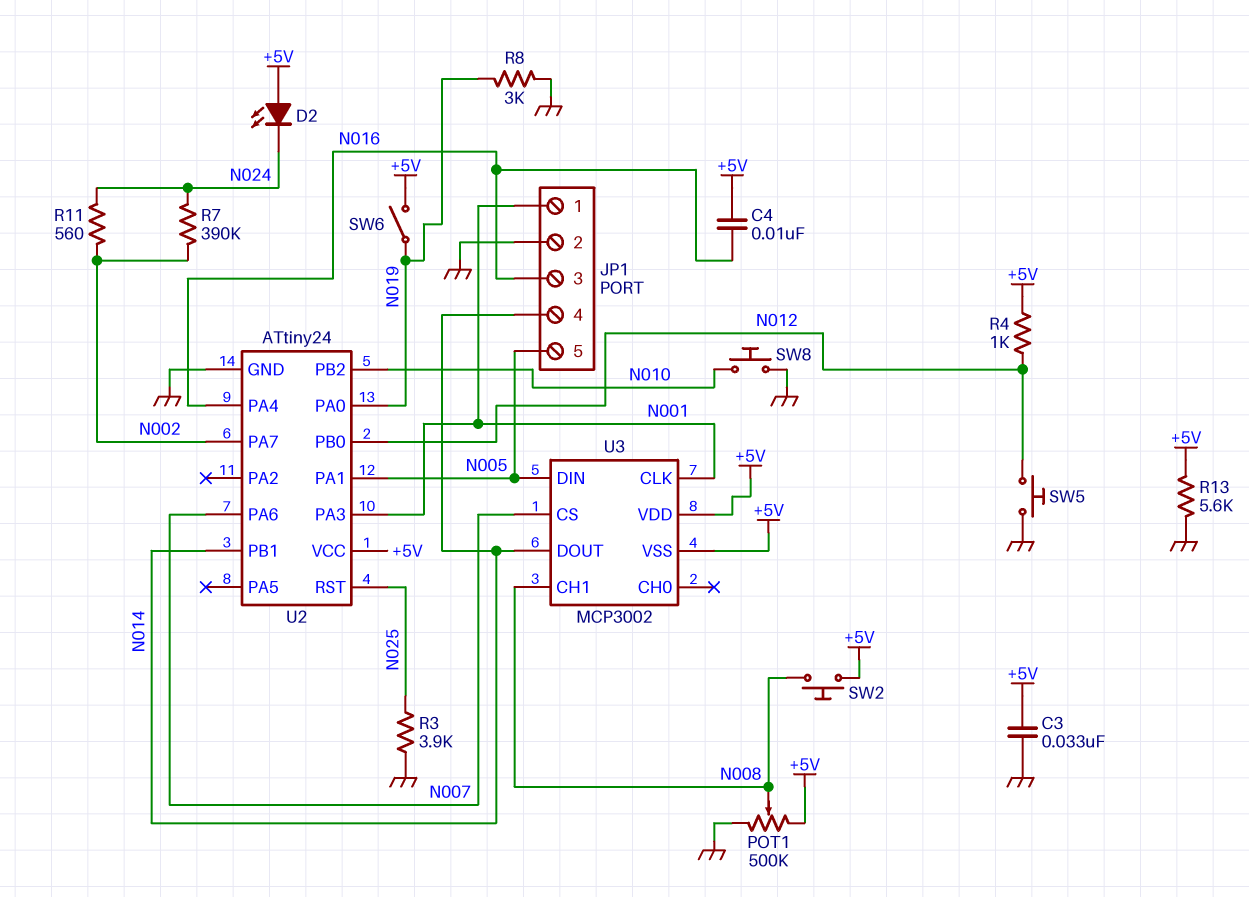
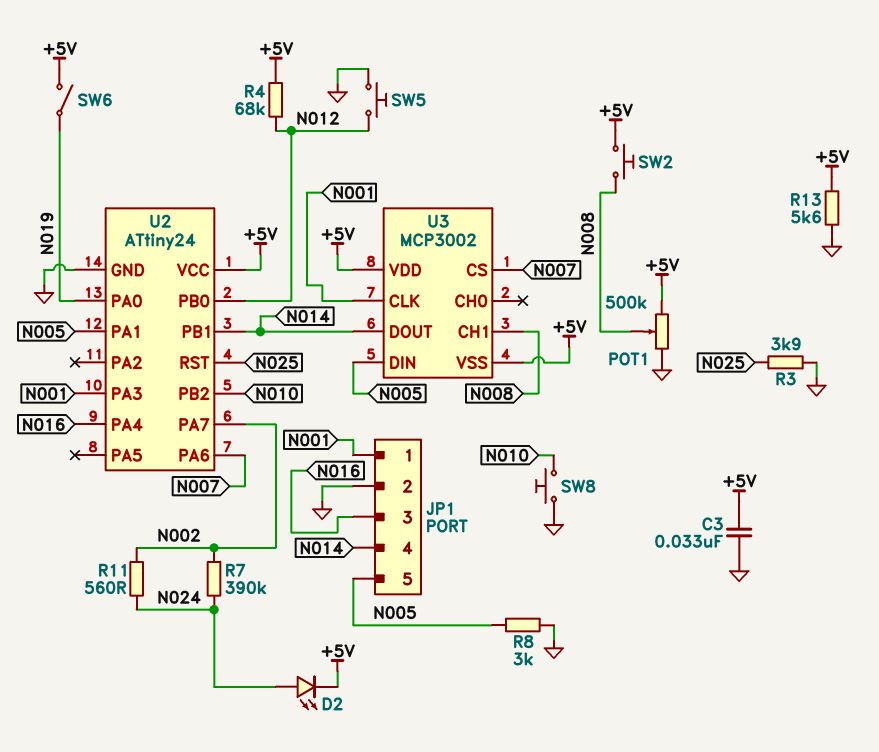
C4: 10nF (+5V, N016) -> none
D2: LED (A +5V, K N024) -> LED (A N024, K +5V)
R4: 1k (+5V, N012) -> 68k (+5V, N012)
R8: 3k (GND, N019) -> 3k (GND, N005)

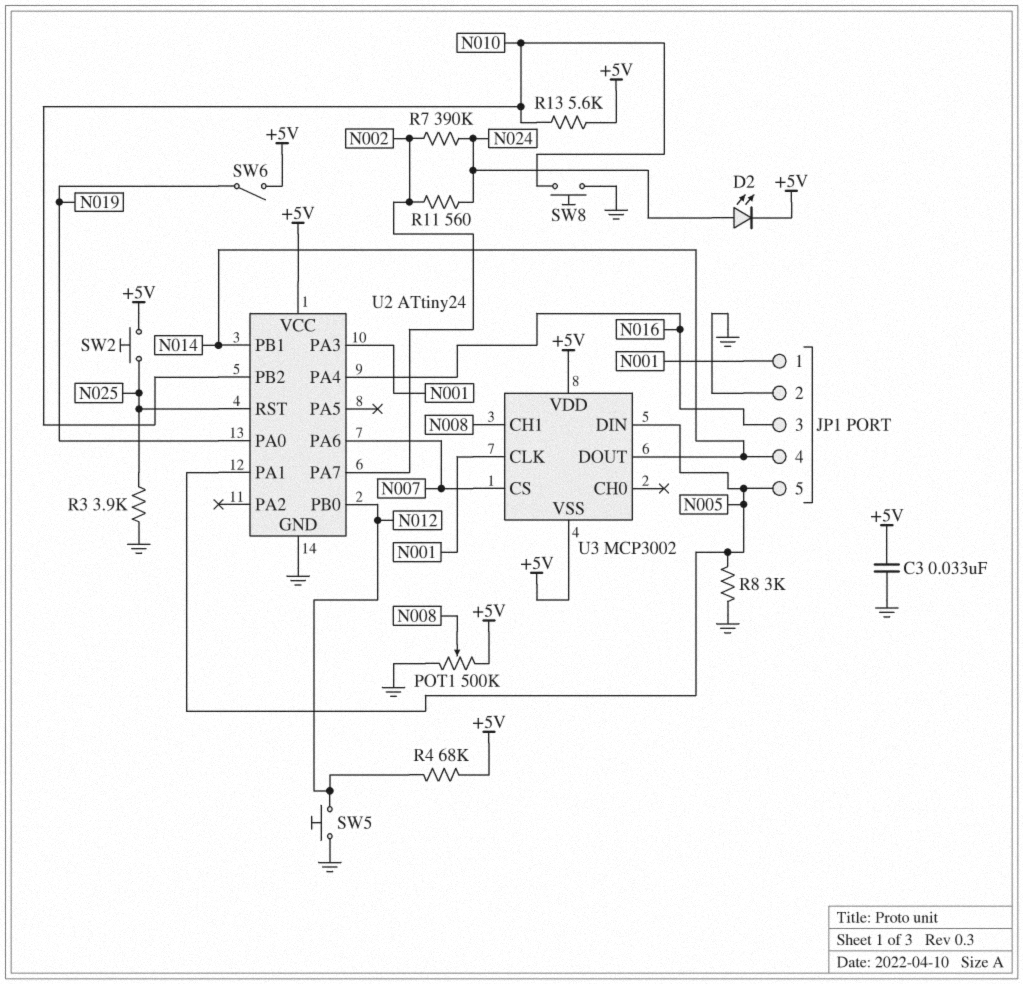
R13: 5.6k (+5V, GND) -> 5.6k (+5V, N010)
SW2: button (+5V, N008) -> button (+5V, N025)

